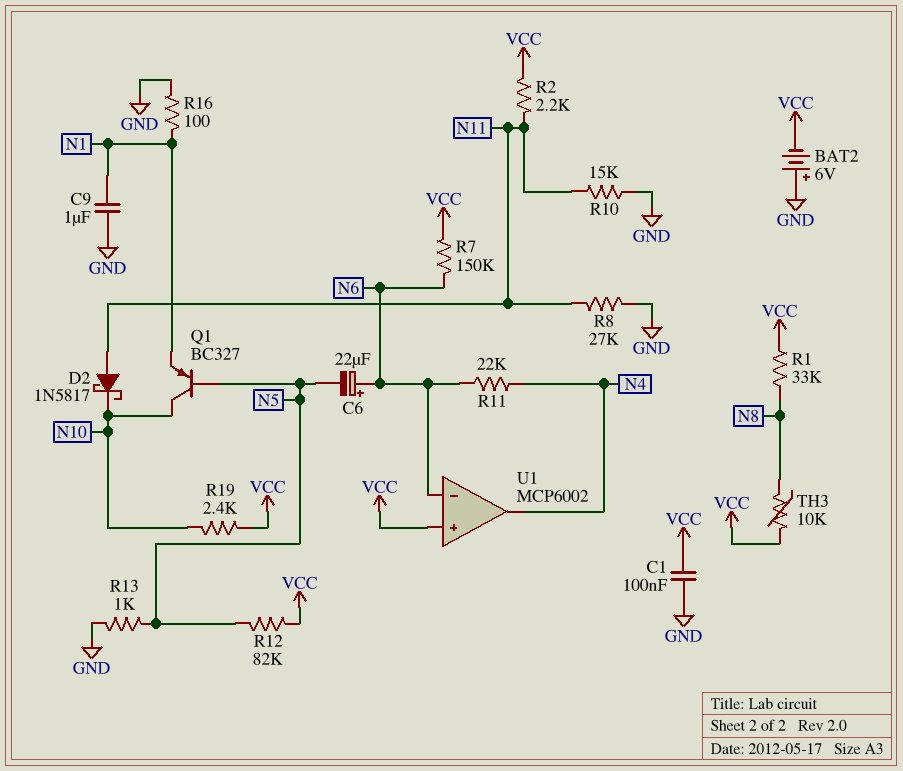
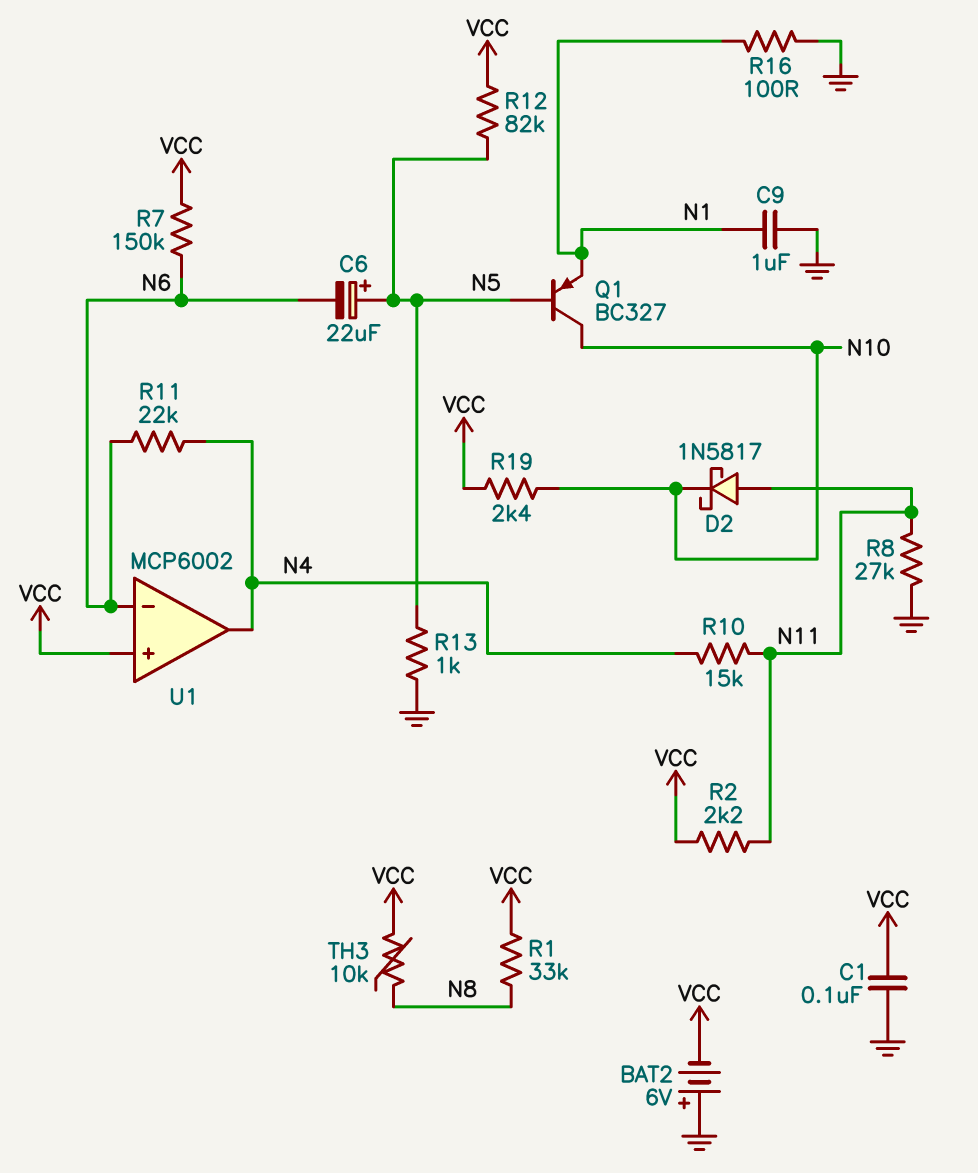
C6: 22uF (plus N6, minus N5) -> 22uF (plus N5, minus N6)
R10: 15k (GND, N11) -> 15k (N4, N11)

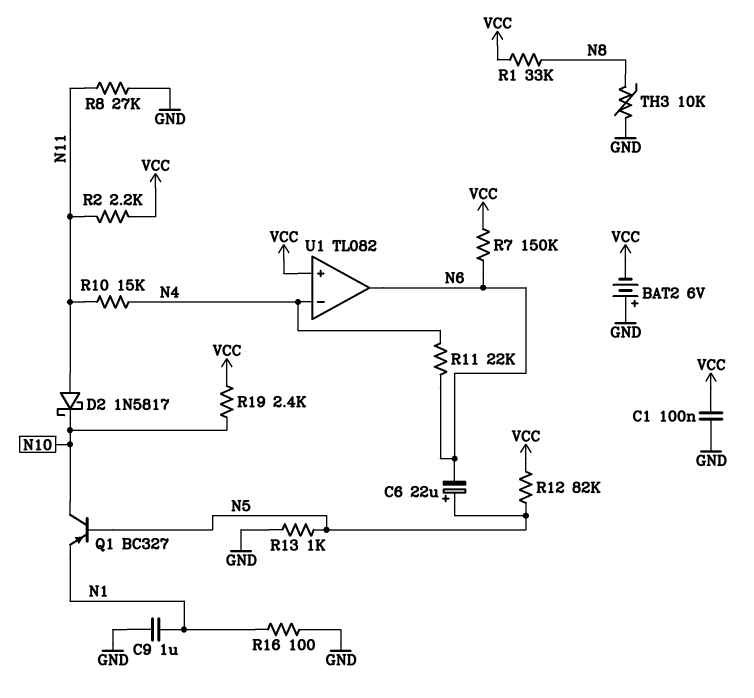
TH3: 10k (N8, VCC) -> 10k (GND, N8)
U1: MCP6002 -> TL082
U1 pin in-: N6 -> N4
U1 pin out: N4 -> N6

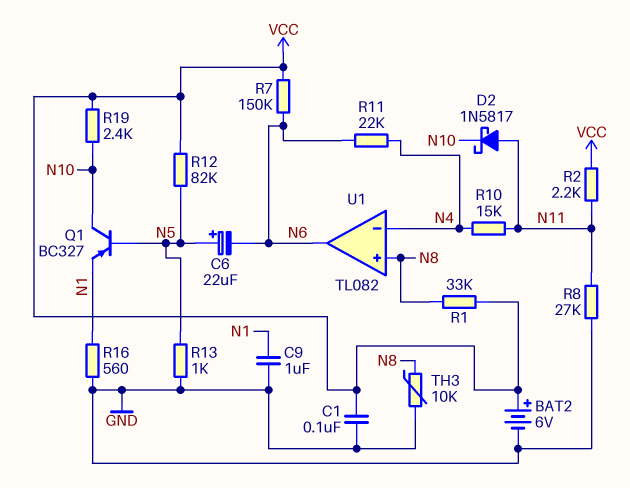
BAT2: 6V (plus GND, minus VCC) -> 6V (plus VCC, minus GND)
R16: 100 (GND, N1) -> 560 (GND, N1)
U1 pin in+: VCC -> N8

